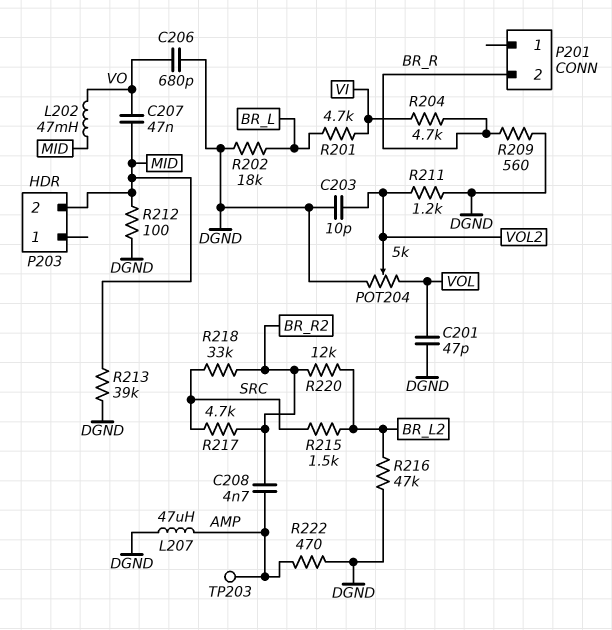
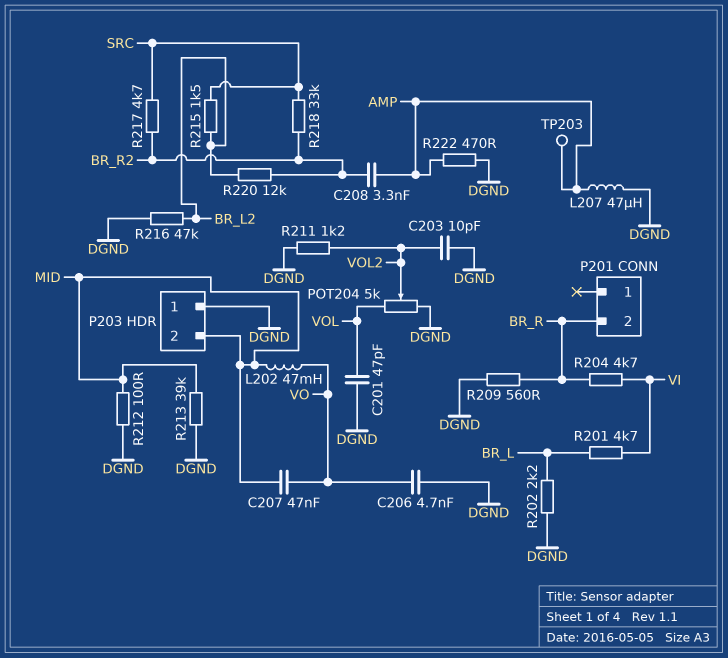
C206: 680pF (DGND, VO) -> 4.7nF (DGND, VO)
C208: 4.7nF (AMP, BR_R2) -> 3.3nF (AMP, BR_R2)
P203 pin 1: none -> DGND
R202: 18k (BR_L, DGND) -> 2.2k (BR_L, DGND)

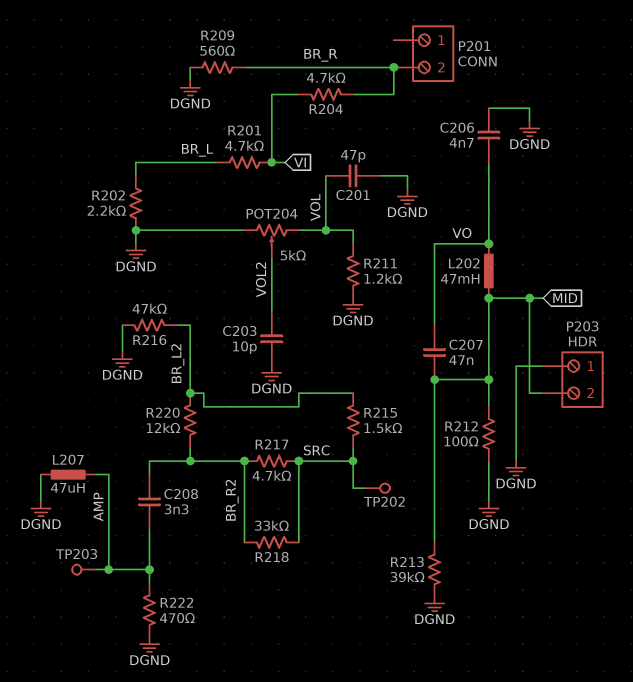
R211: 1.2k (DGND, VOL2) -> 1.2k (DGND, VOL)
TP202: none -> test point (SRC)

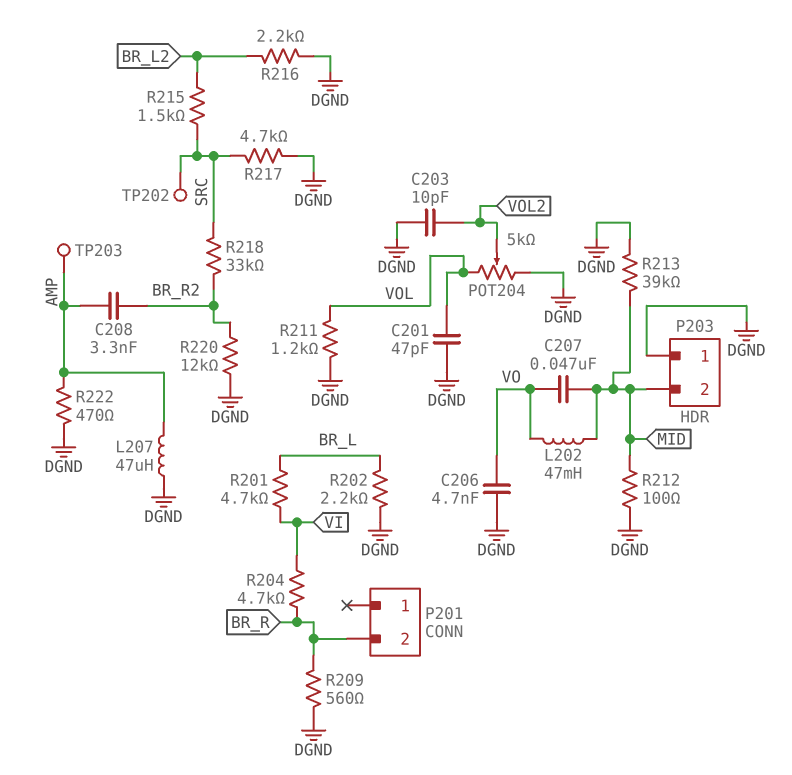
R216: 47k (BR_L2, DGND) -> 2.2k (BR_L2, DGND)
R217: 4.7k (BR_R2, SRC) -> 4.7k (DGND, SRC)
R220: 12k (BR_L2, BR_R2) -> 12k (BR_R2, DGND)

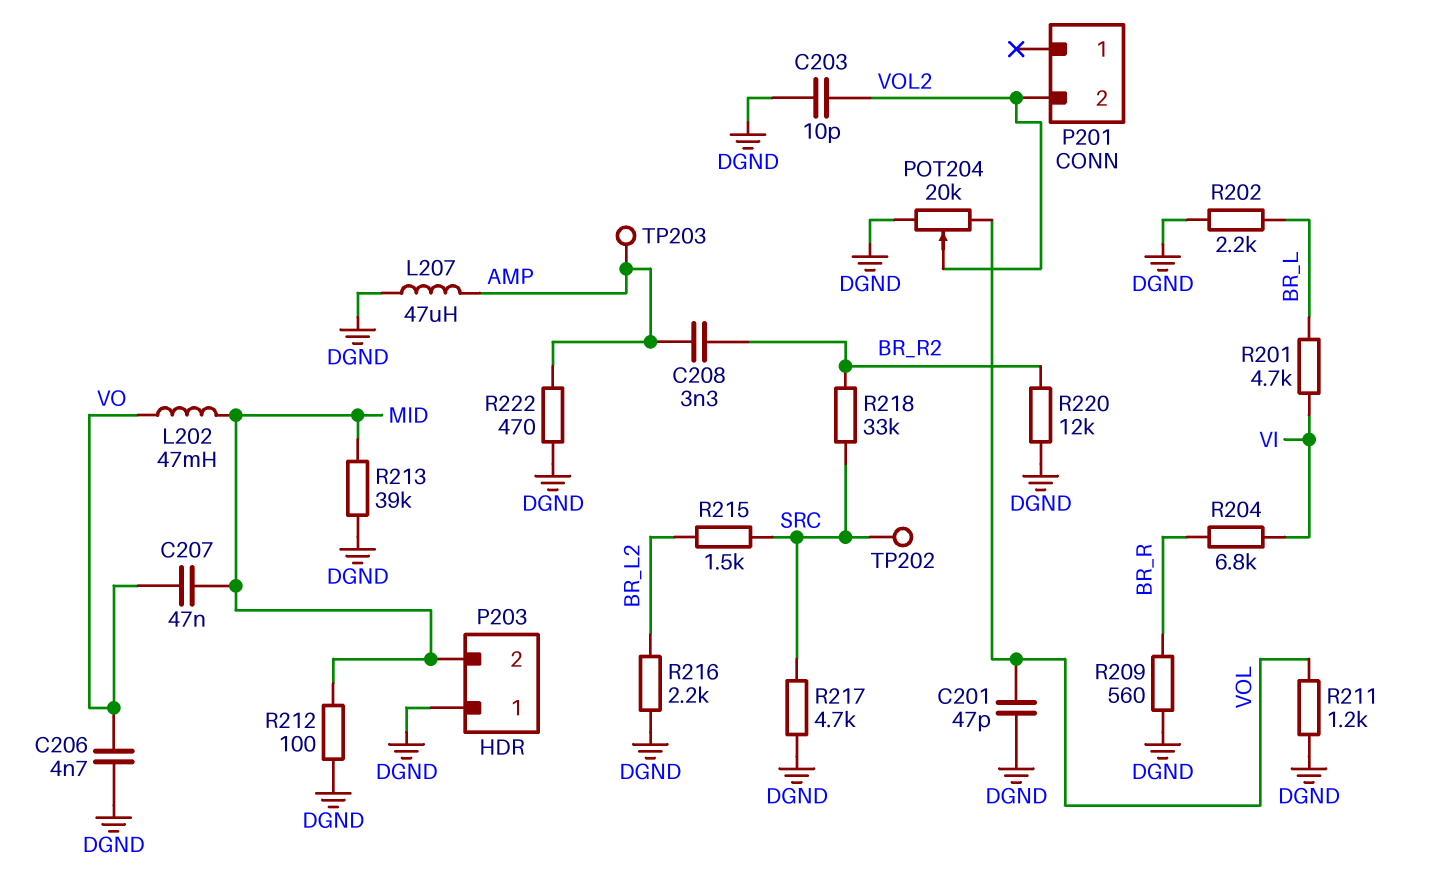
P201 pin 2: BR_R -> VOL2
POT204: 5k (DGND, VOL, wiper VOL2) -> 20k (DGND, VOL, wiper VOL2)
R204: 4.7k (BR_R, VI) -> 6.8k (BR_R, VI)

